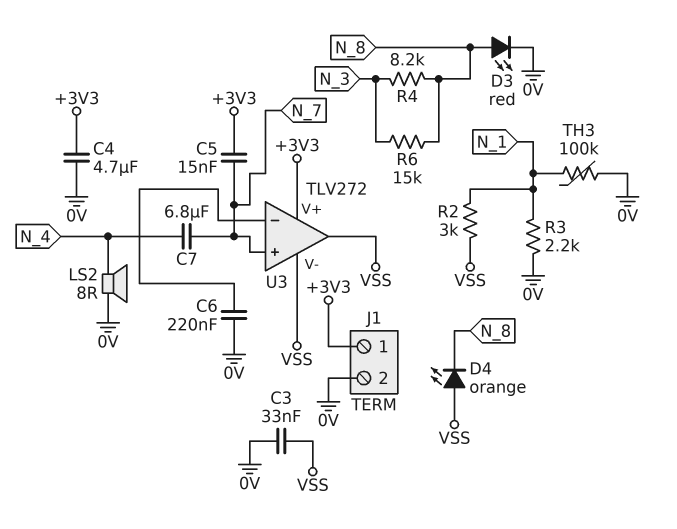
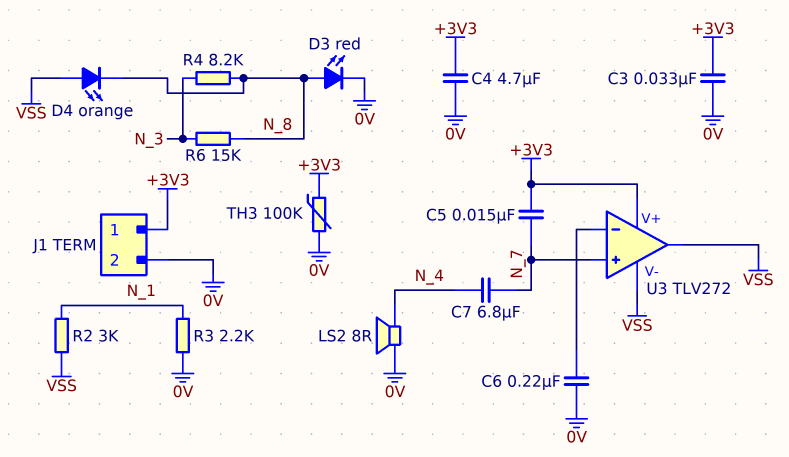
C3: 33nF (0V, VSS) -> 33nF (+3V3, 0V)
TH3: 100k (0V, N_1) -> 100k (+3V3, 0V)

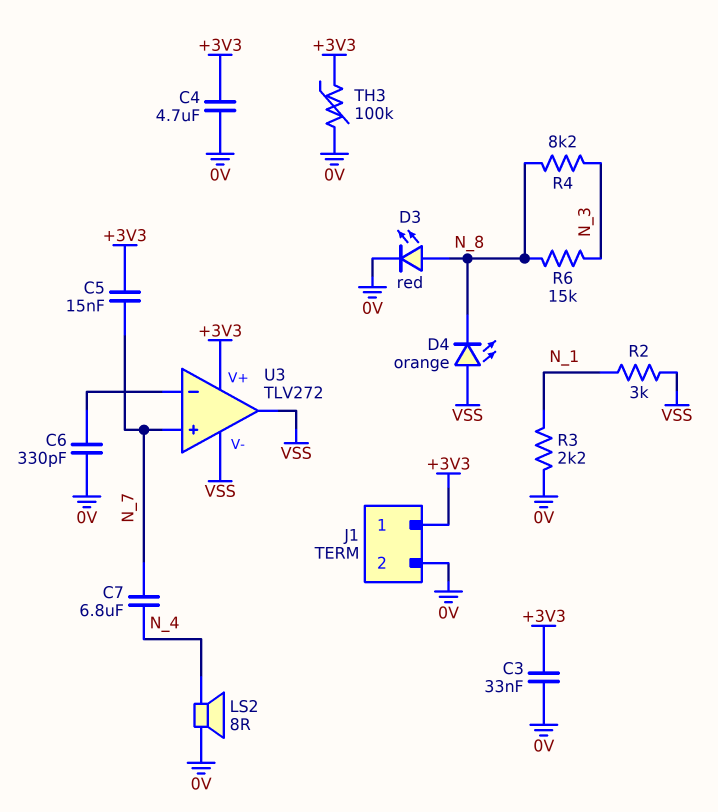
C6: 220nF (0V, U3/in-) -> 330pF (0V, U3/in-)

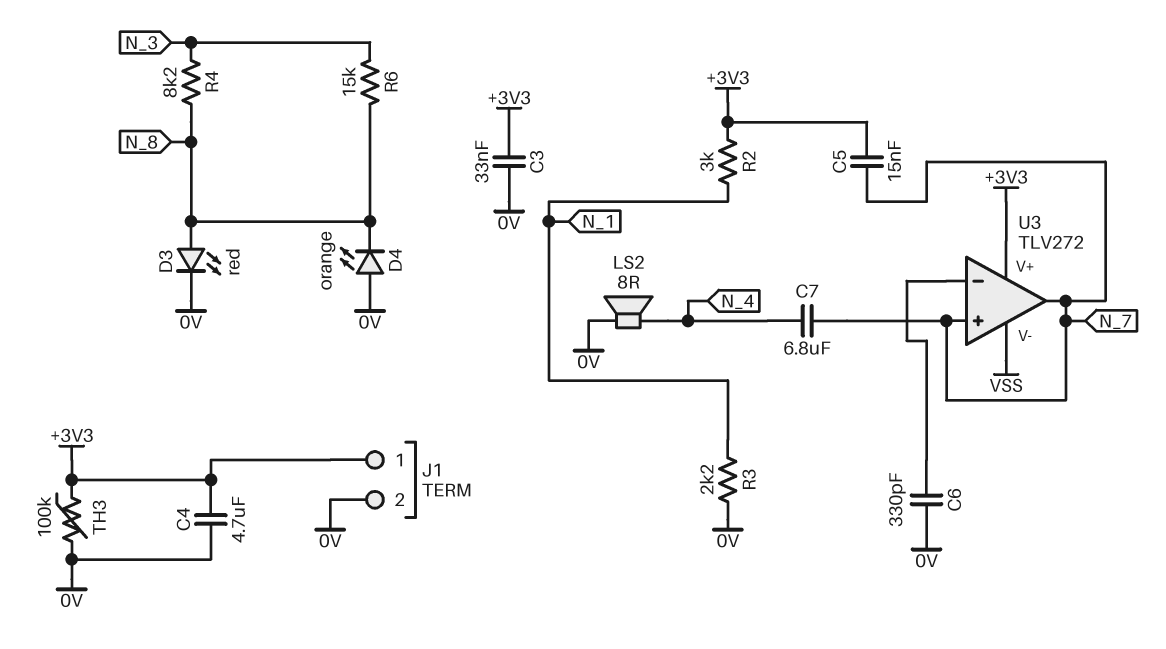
D4: LED orange (A VSS, K N_8) -> LED orange (A 0V, K N_8)
R2: 3k (N_1, VSS) -> 3k (+3V3, N_1)
U3 pin out: VSS -> N_7

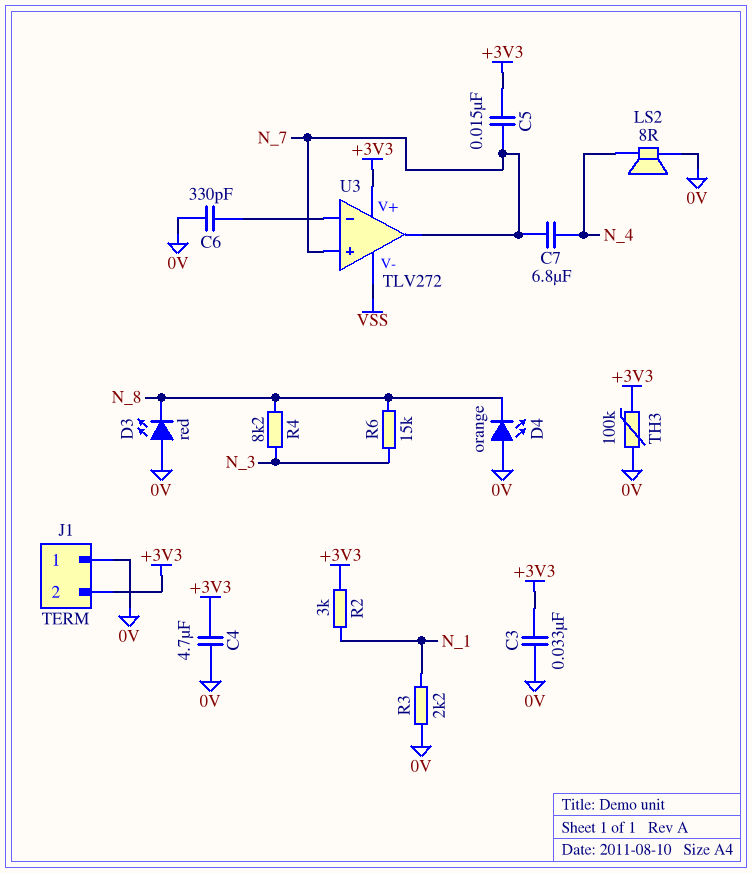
D3: LED red (A N_8, K 0V) -> LED red (A 0V, K N_8)
J1 pin 1: +3V3 -> 0V
J1 pin 2: 0V -> +3V3

